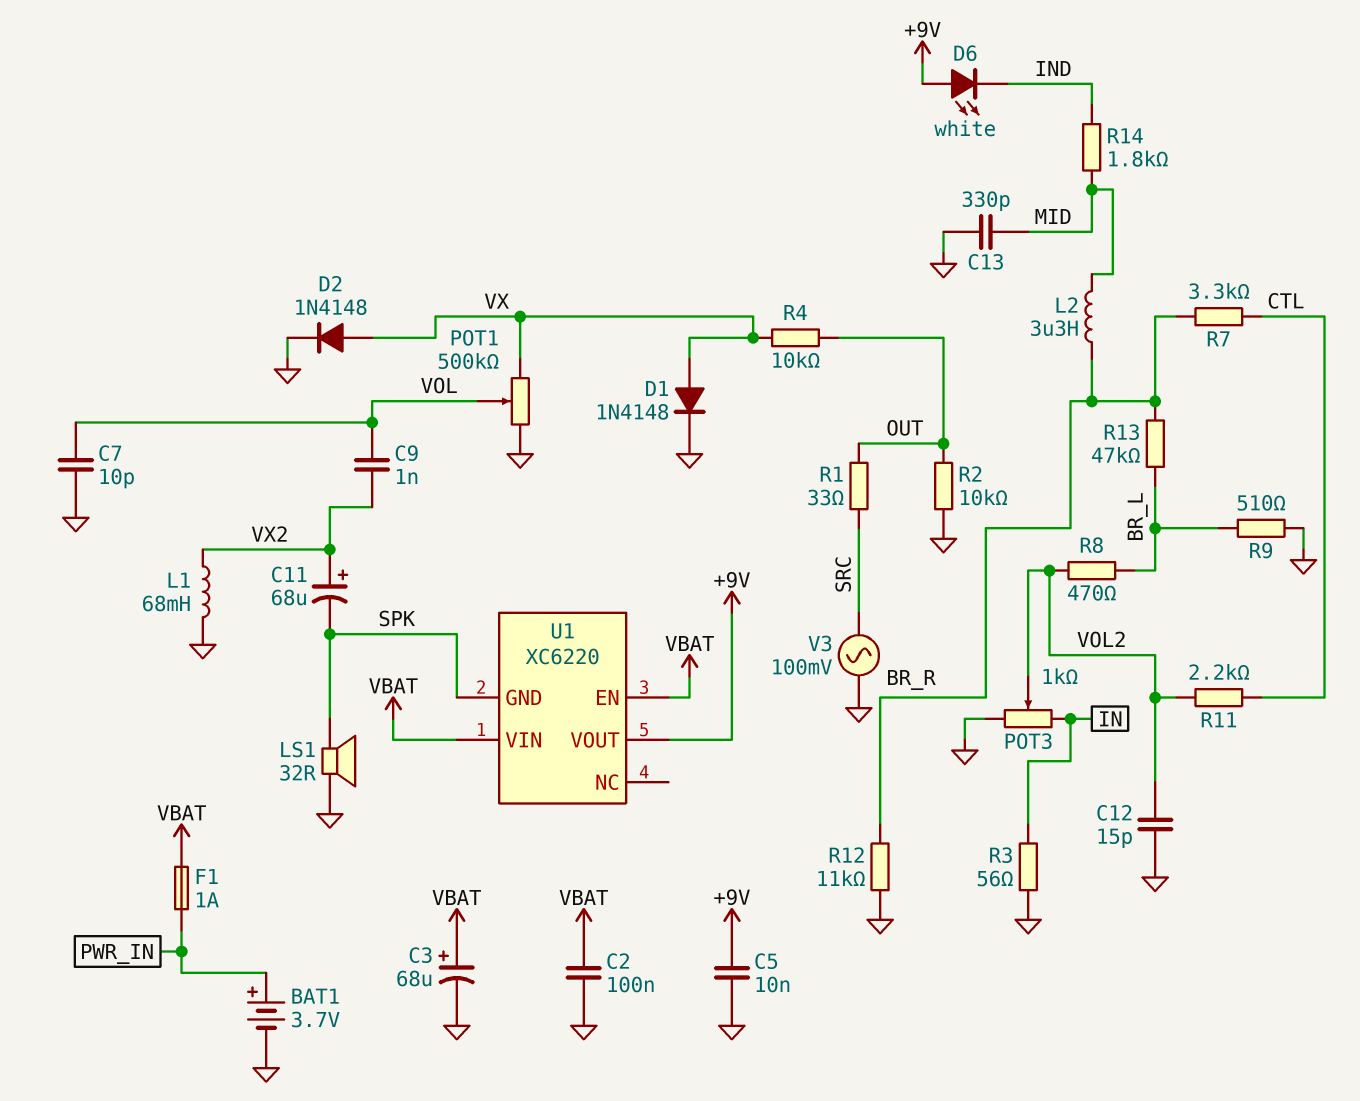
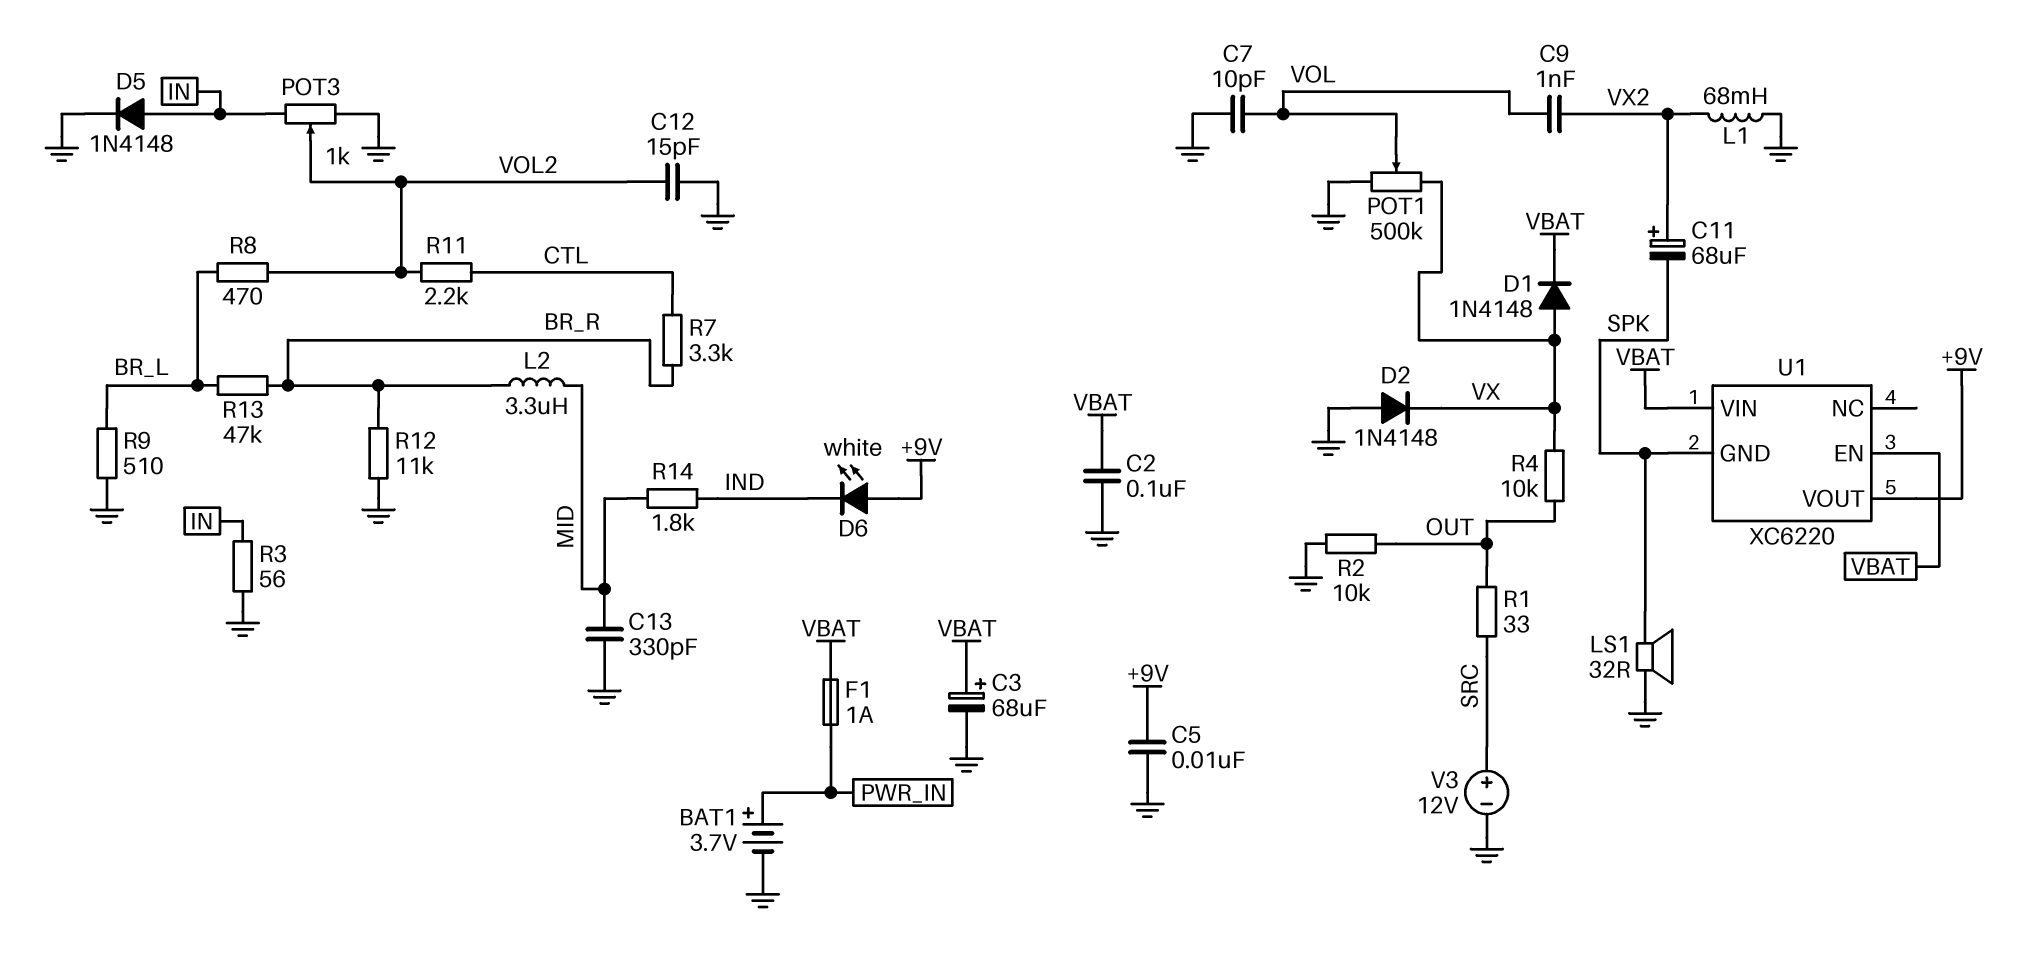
D1: diode 1N4148 (A VX, K GND) -> diode 1N4148 (A VX, K VBAT)
D2: diode 1N4148 (A VX, K GND) -> diode 1N4148 (A GND, K VX)
D5: none -> diode 1N4148 (A IN, K GND)
V3: AC 100mV (GND, SRC) -> 12V (plus SRC, minus GND)

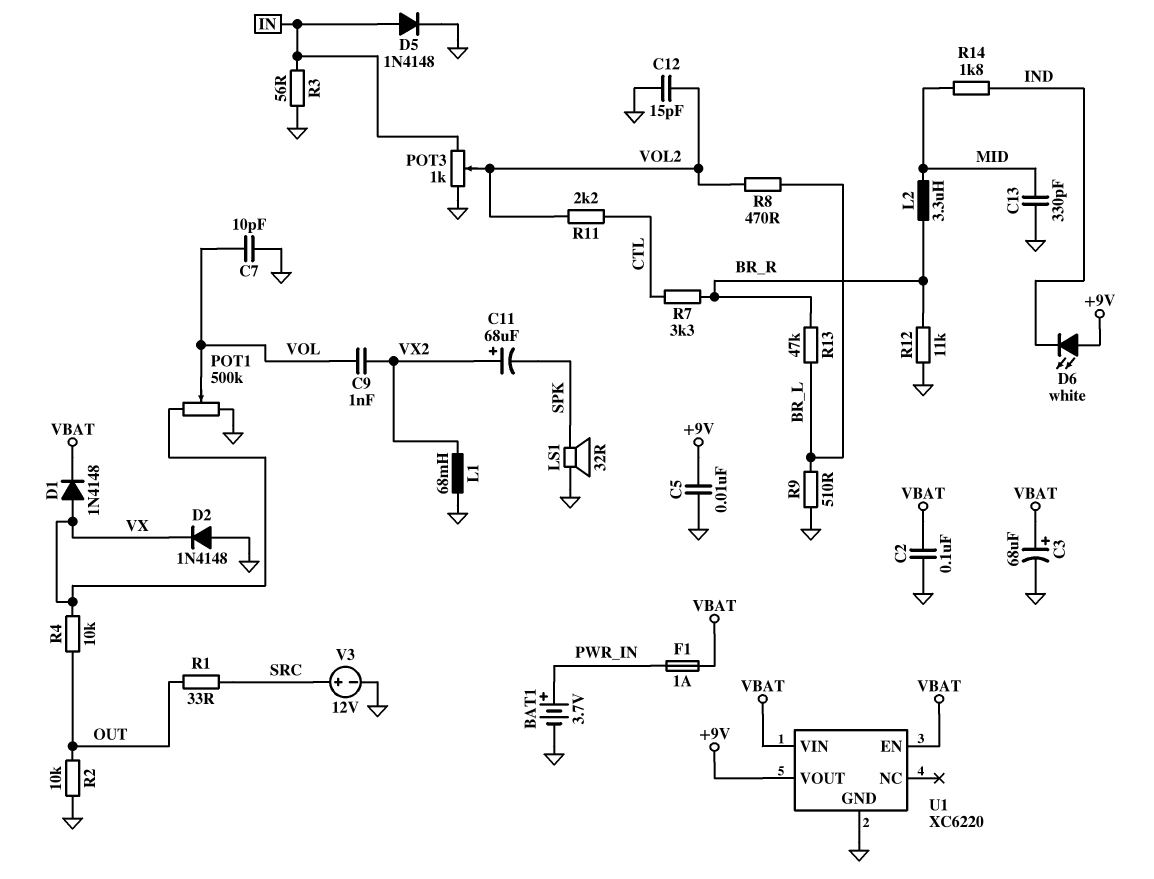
U1 pin GND: SPK -> GND

